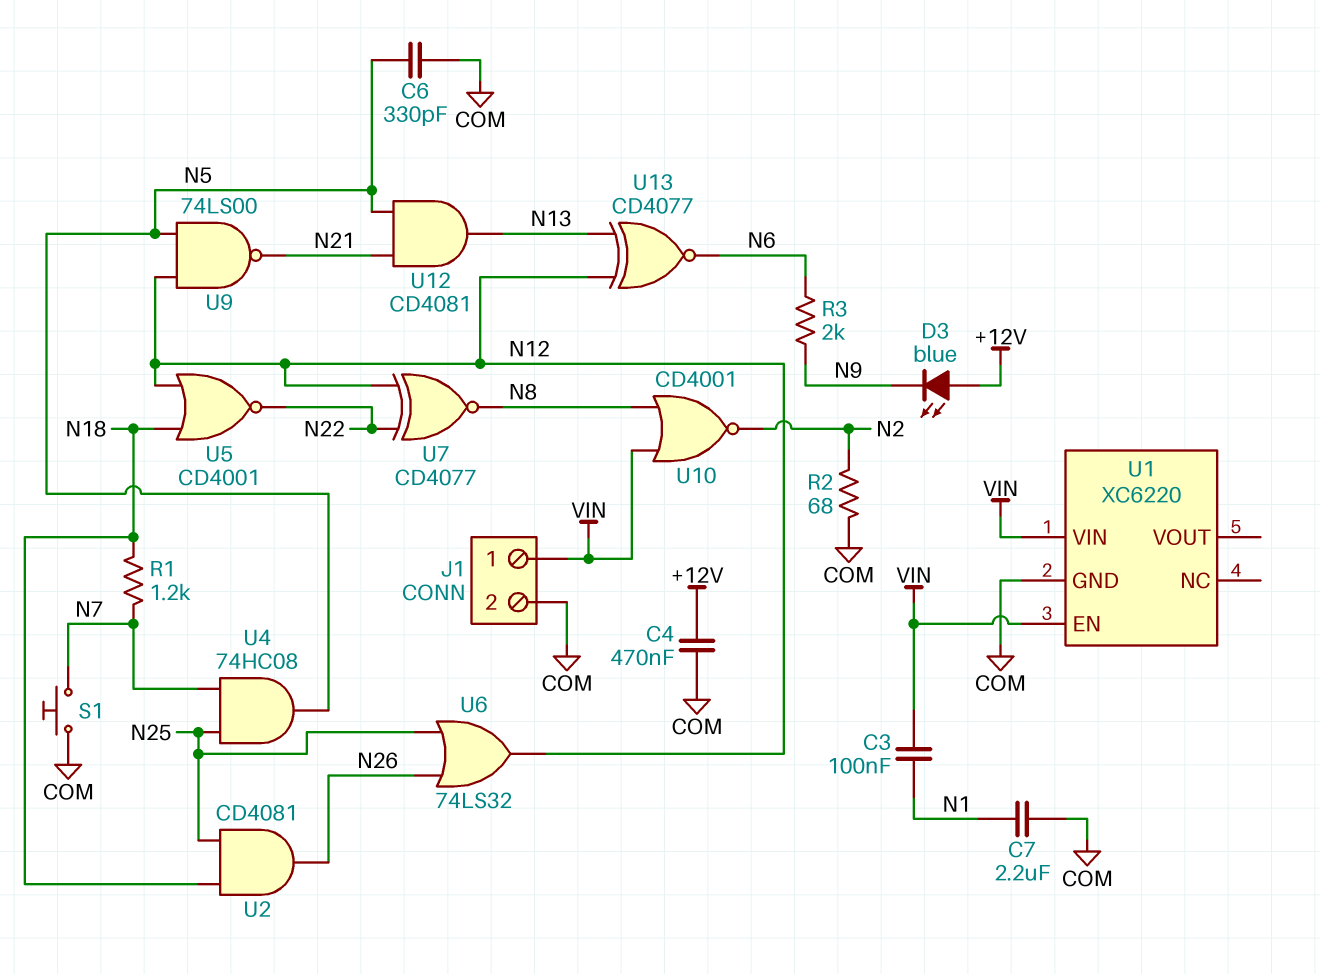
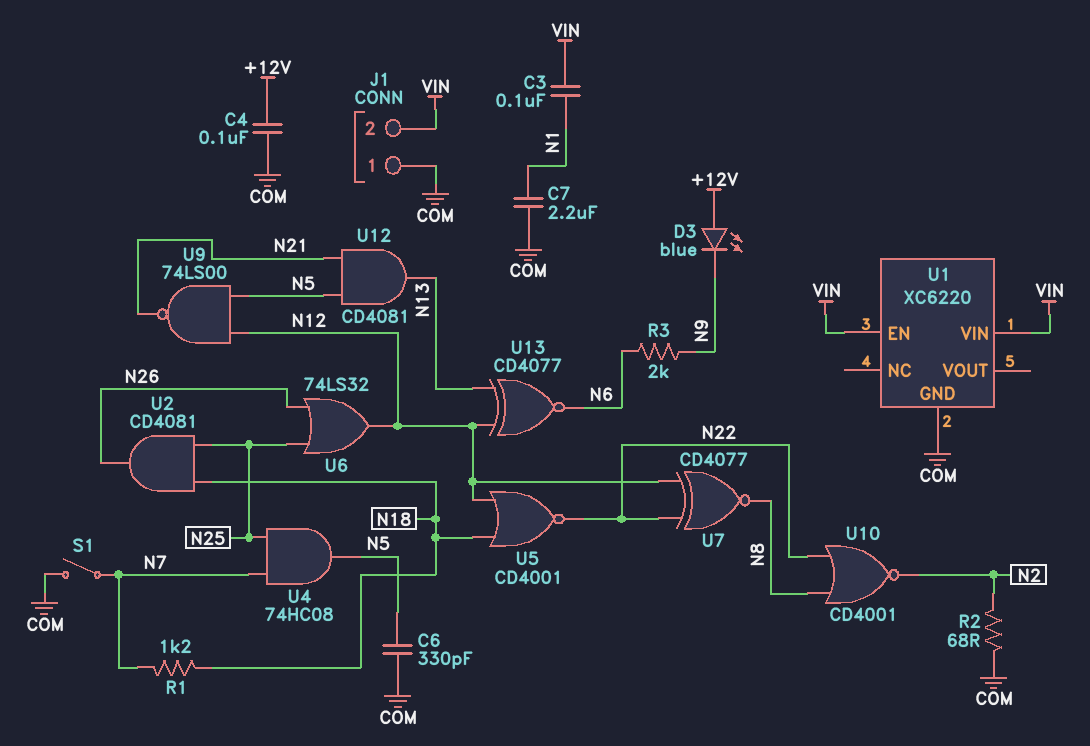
C4: 470nF (+12V, COM) -> 100nF (+12V, COM)
J1 pin 1: VIN -> COM
J1 pin 2: COM -> VIN
S1: button (COM, N7) -> switch (COM, N7)
U10: NOR CD4001 (in N8, in VIN, out N2) -> NOR CD4001 (in N8, in N22, out N2)

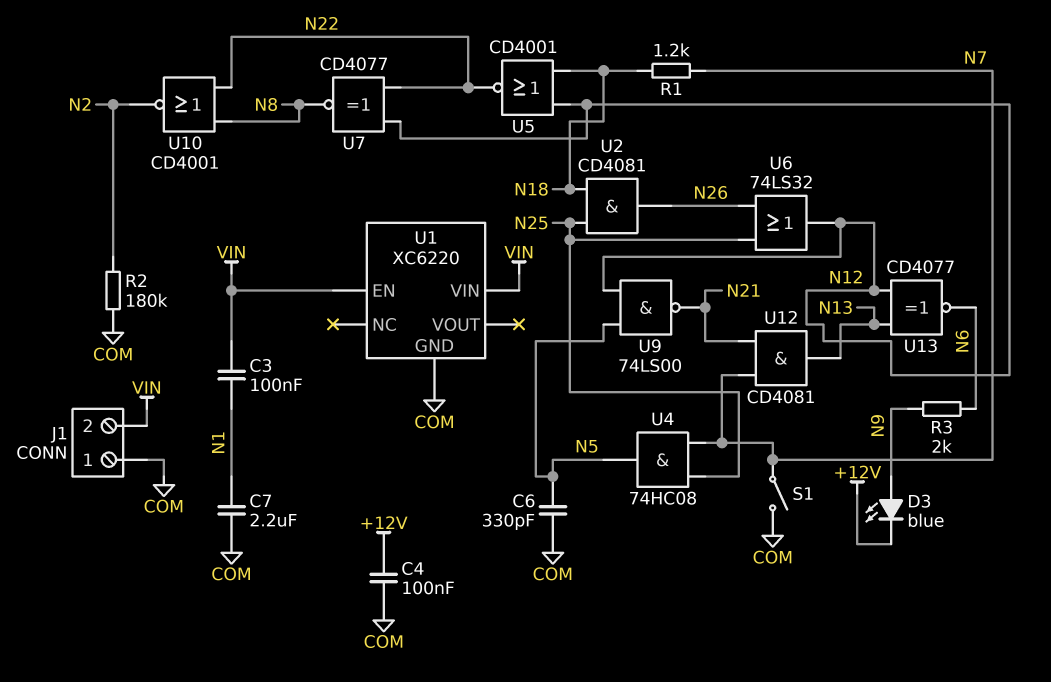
D3: LED blue (A +12V, K N9) -> LED blue (A N9, K +12V)
R2: 68 (COM, N2) -> 180k (COM, N2)
U12: AND CD4081 (in N5, in N21, out N13) -> AND CD4081 (in N7, in N21, out N13)

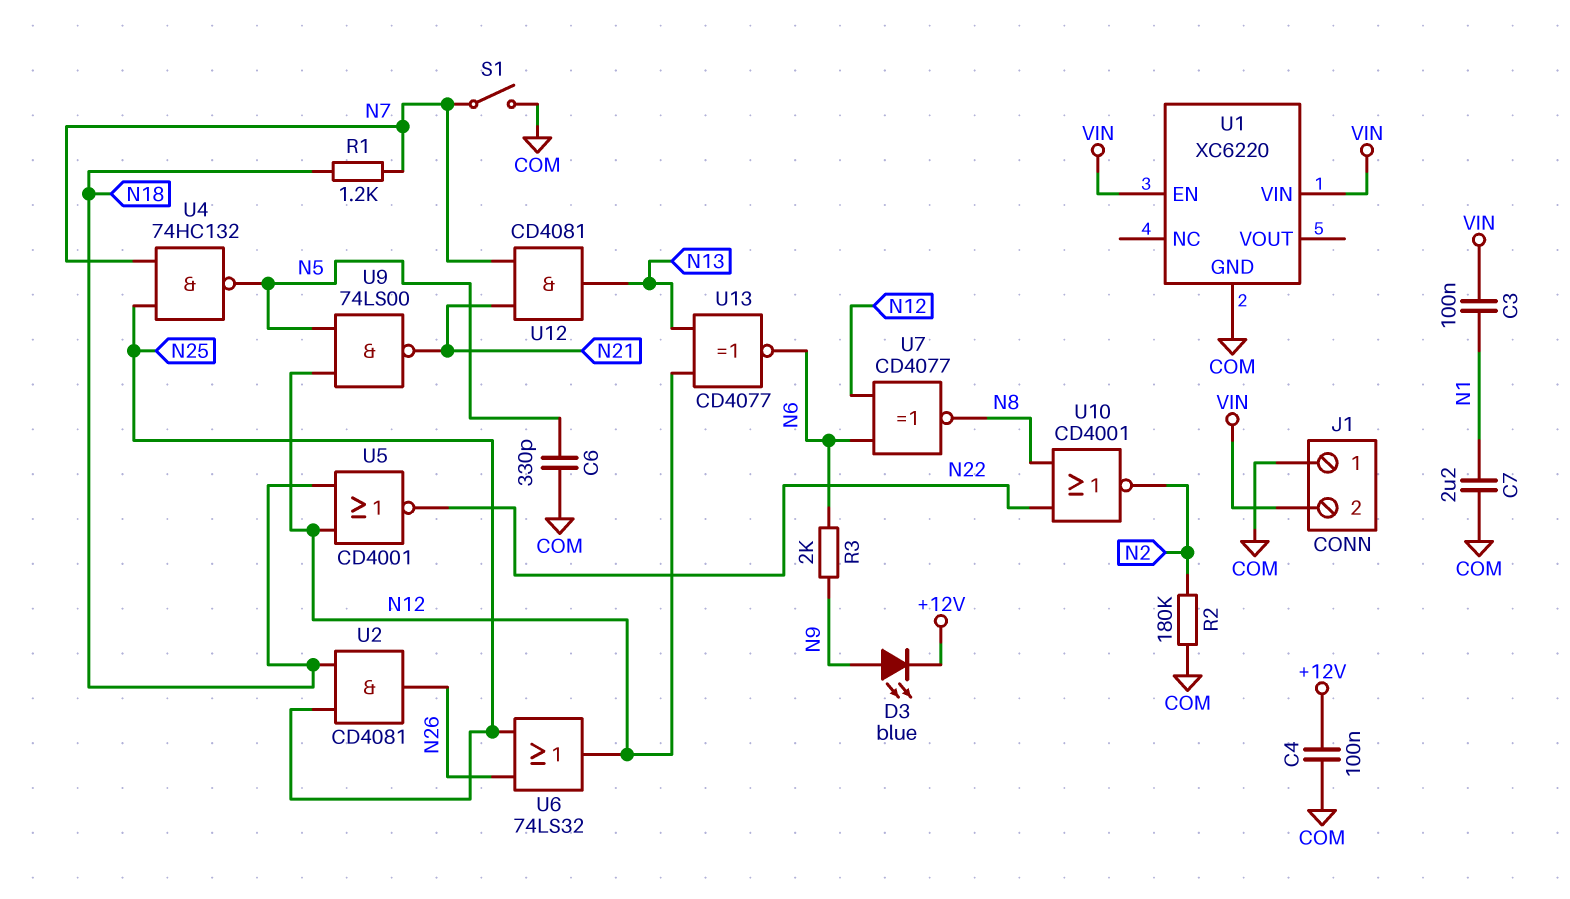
U4: AND 74HC08 (in N7, in N25, out N5) -> NAND 74HC132 (in N7, in N25, out N5)
U7: XNOR CD4077 (in N12, in N22, out N8) -> XNOR CD4077 (in N6, in N12, out N8)

